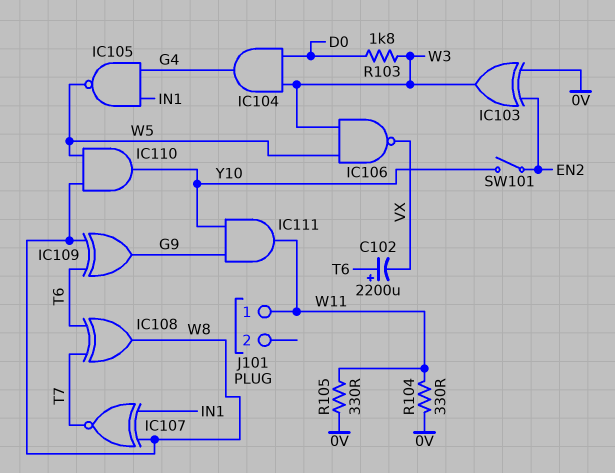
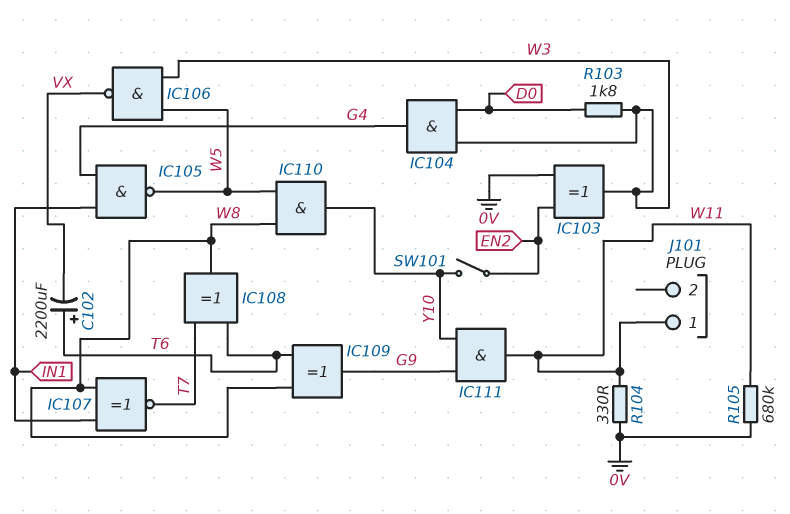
R105: 330 (0V, W11) -> 680k (0V, W11)

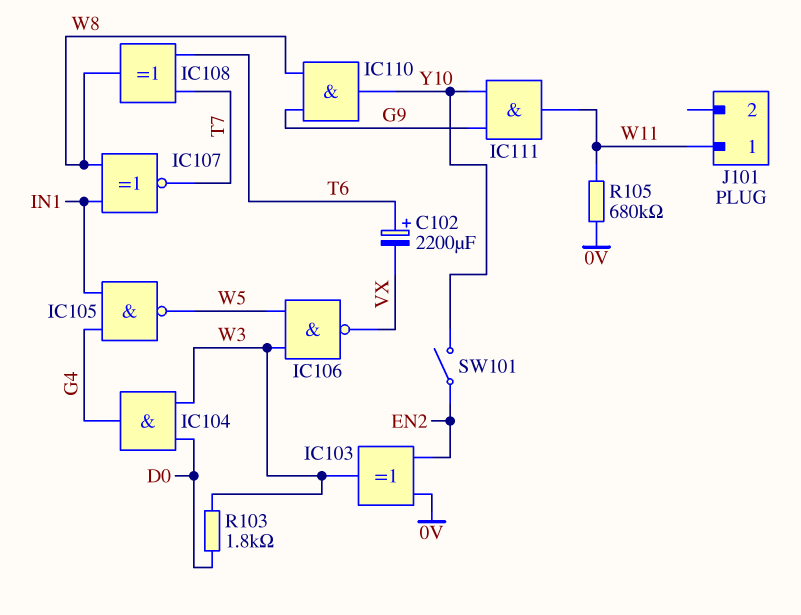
IC109: XOR (in T6, in W8, out G9) -> none
IC110: AND (in W5, in W8, out Y10) -> AND (in G9, in W8, out Y10)
R104: 330 (0V, W11) -> none

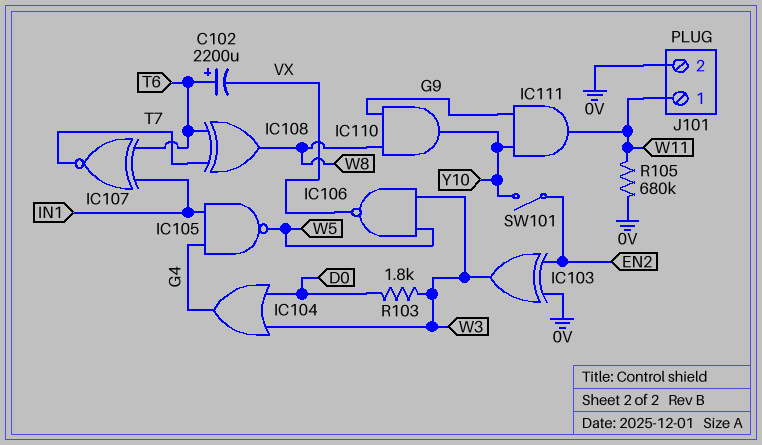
IC104: AND (in D0, in W3, out G4) -> OR (in D0, in W3, out G4)
IC107: XNOR (in IN1, in W8, out T7) -> XNOR (in IN1, in T6, out T7)
J101 pin 2: none -> 0V

